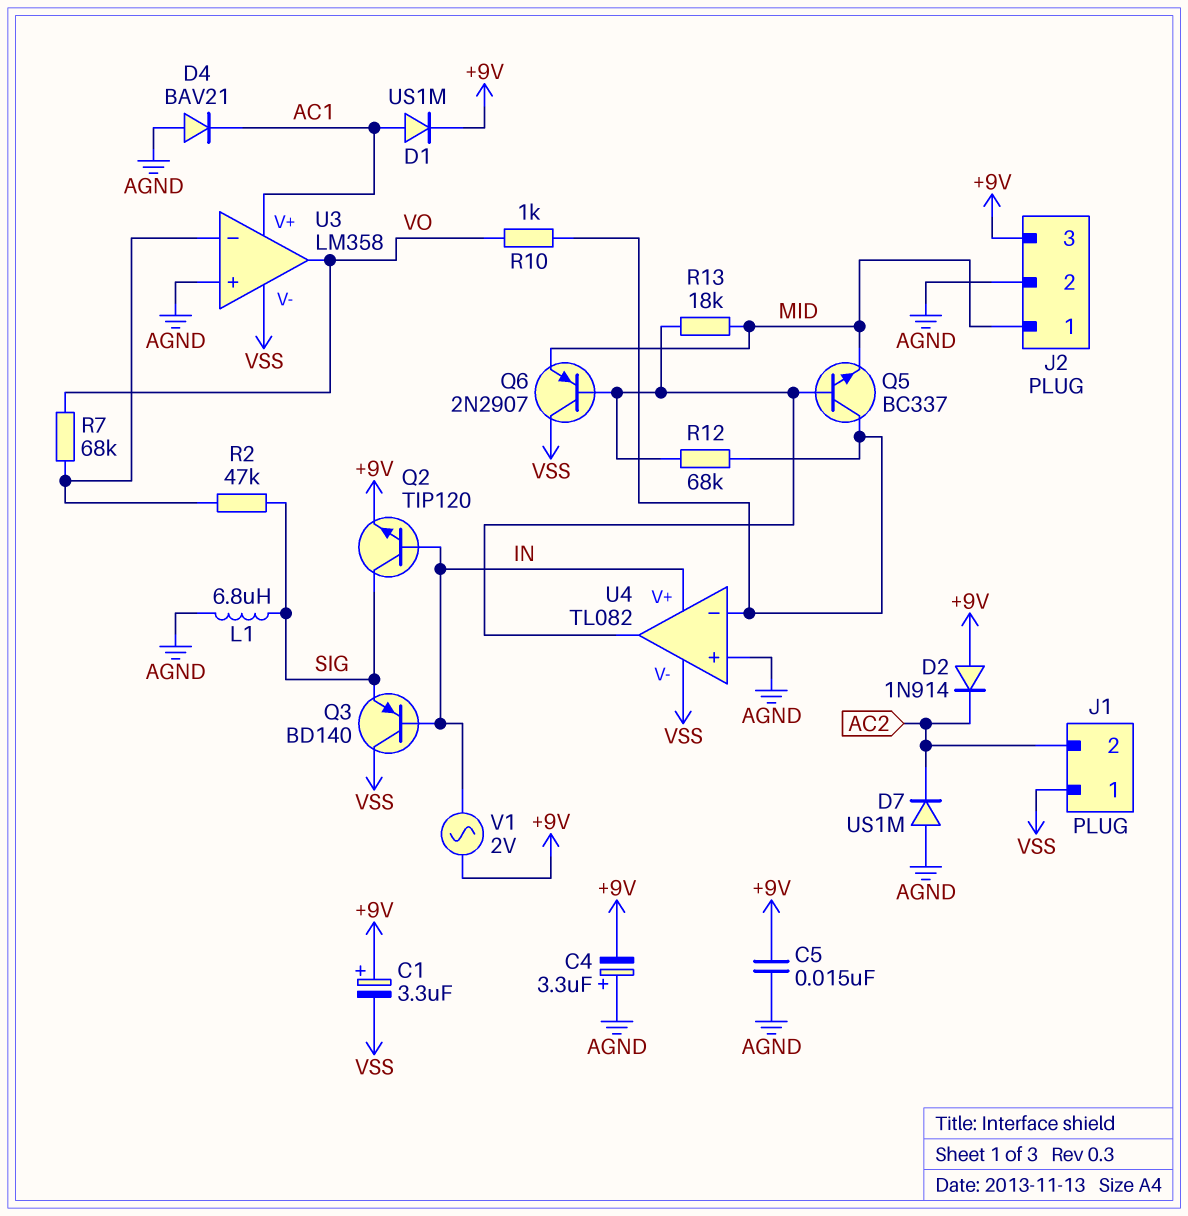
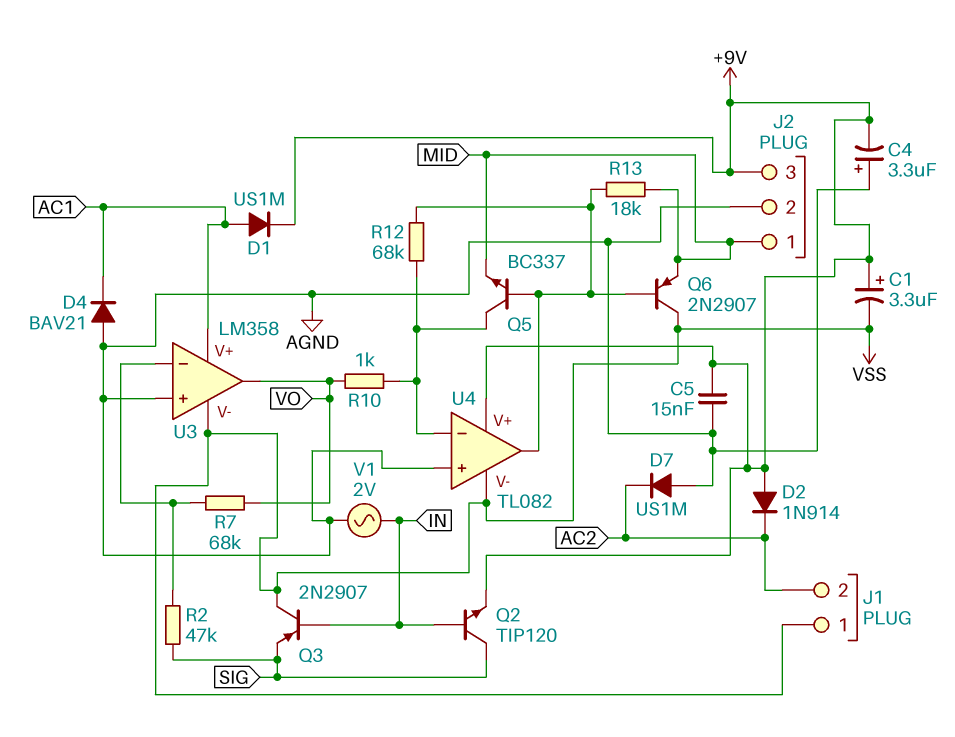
L1: 6.8uH (AGND, SIG) -> none
Q3: PNP BD140 (B IN, C VSS, E SIG) -> PNP 2N2907 (B IN, C VSS, E SIG)
U4 pin V+: IN -> +9V
V1: AC 2V (+9V, IN) -> AC 2V (AGND, IN)

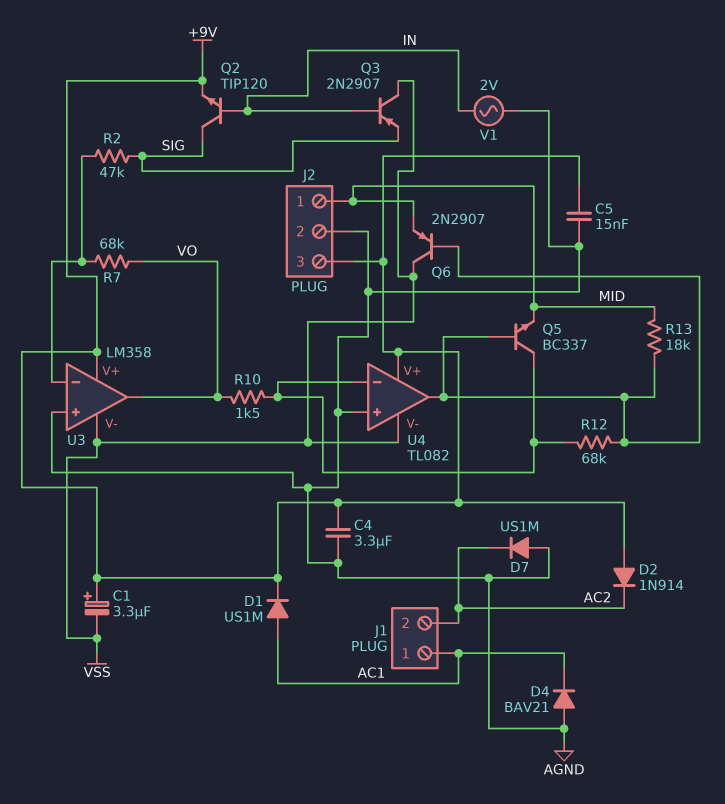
C4: 3.3uF (plus AGND, minus +9V) -> 3.3uF (+9V, AGND)
J1 pin 1: VSS -> AC1
R10: 1k (U4/in-, VO) -> 1.5k (U4/in-, VO)
U3 pin V+: AC1 -> +9V

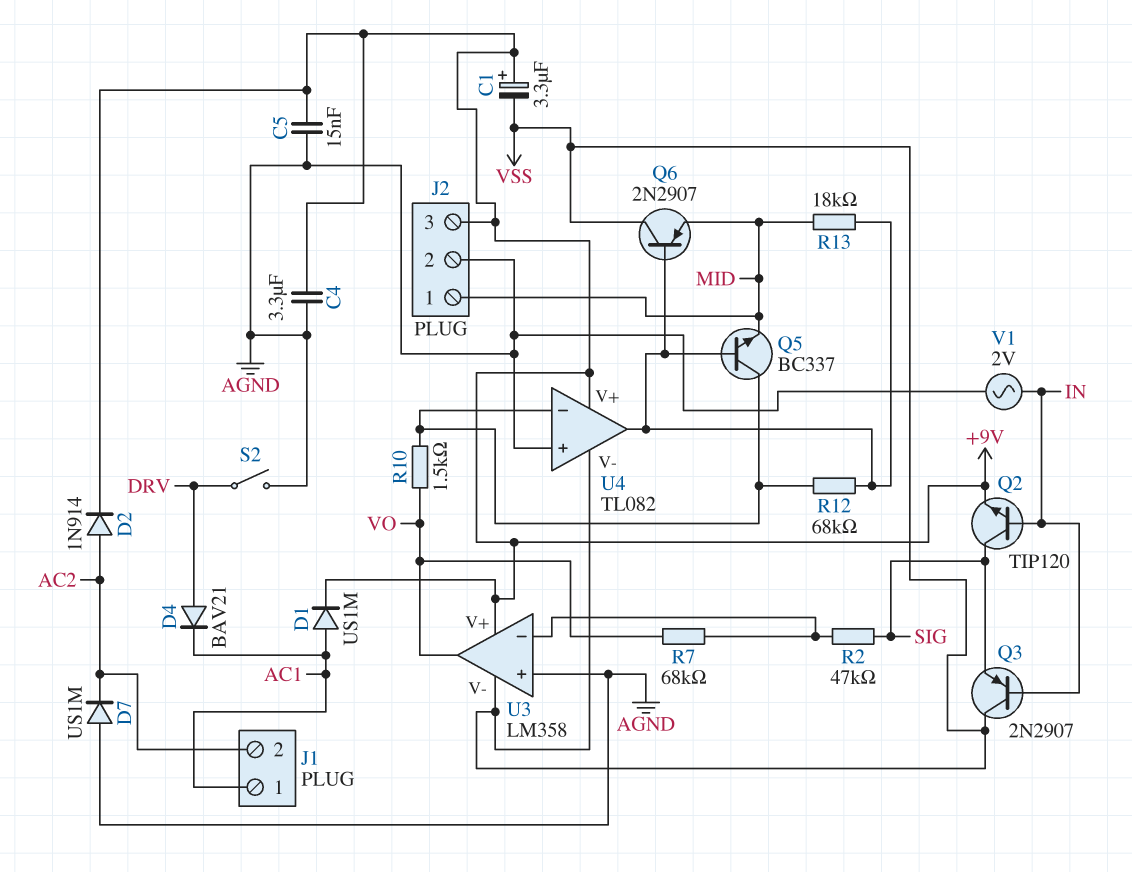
D2: diode 1N914 (A +9V, K AC2) -> diode 1N914 (A AC2, K +9V)
D4: diode BAV21 (A AGND, K AC1) -> diode BAV21 (A DRV, K AC1)
S2: none -> switch (AGND, DRV)

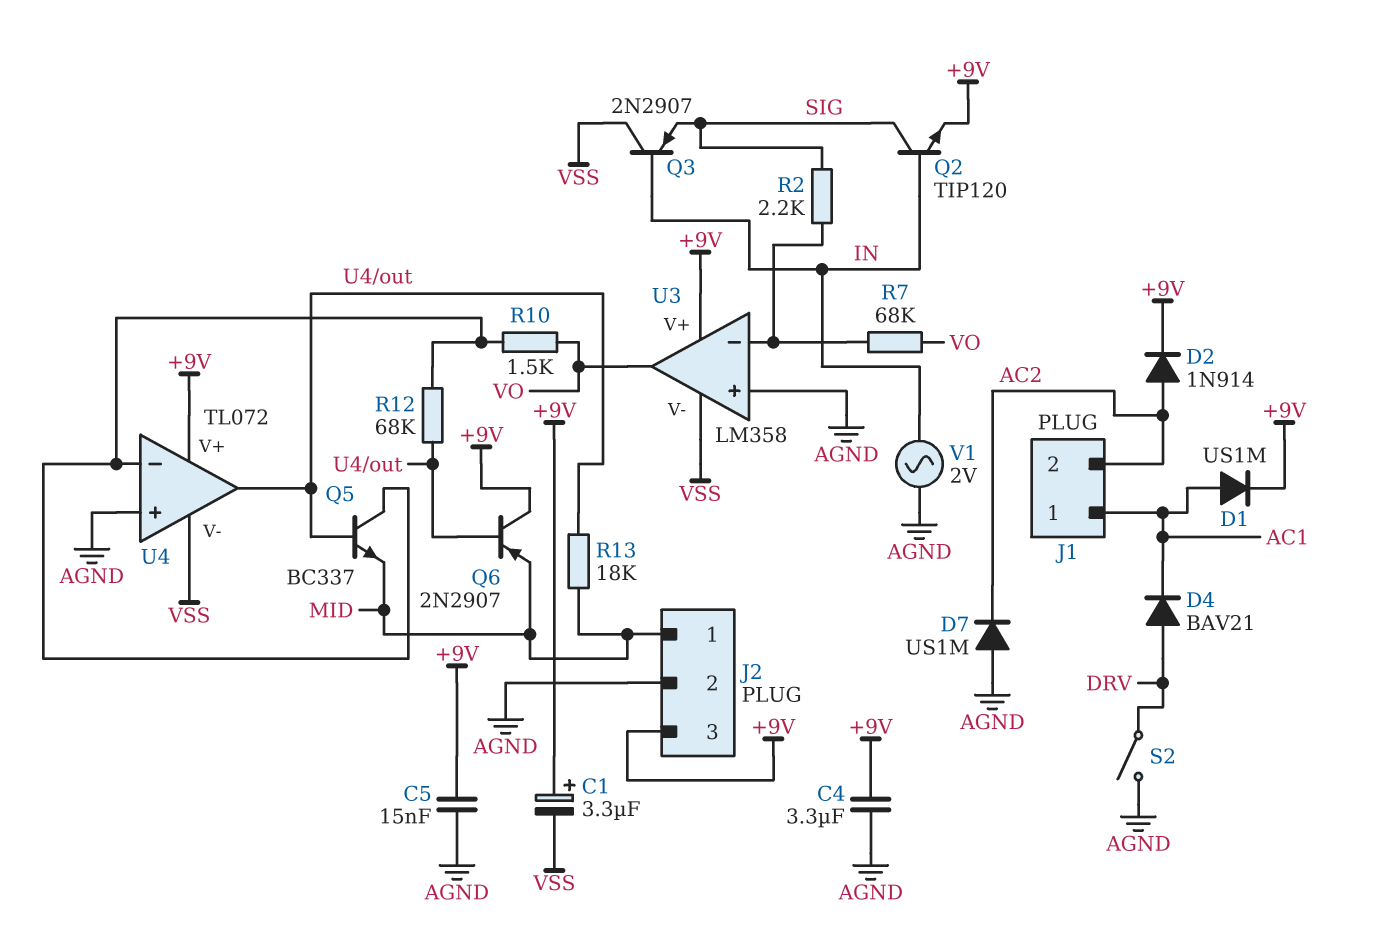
Q6: PNP 2N2907 (B U4/out, C VSS, E MID) -> PNP 2N2907 (B U4/out, C +9V, E MID)
R2: 47k (SIG, U3/in-) -> 2.2k (SIG, U3/in-)
U4: TL082 -> TL072

